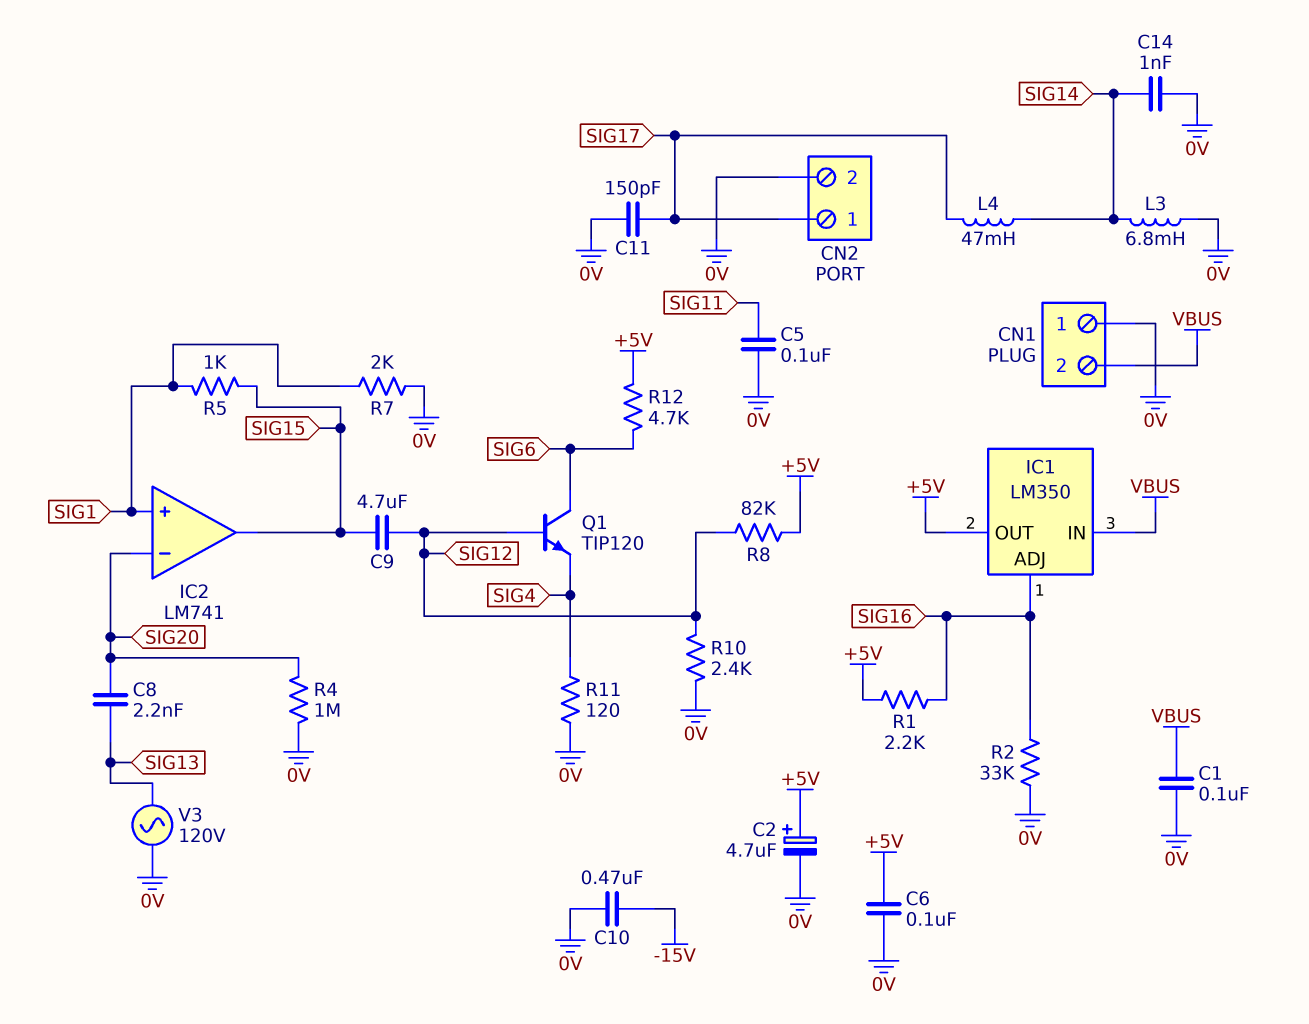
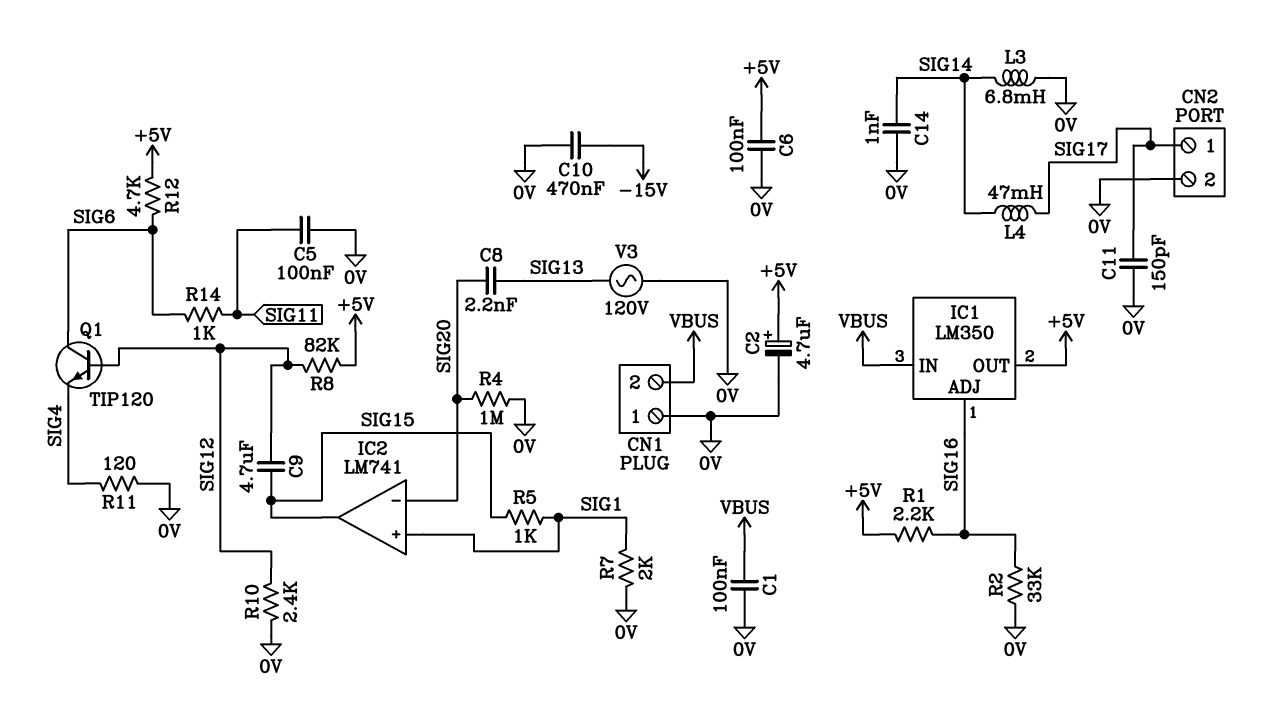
R14: none -> 1k (SIG6, SIG11)

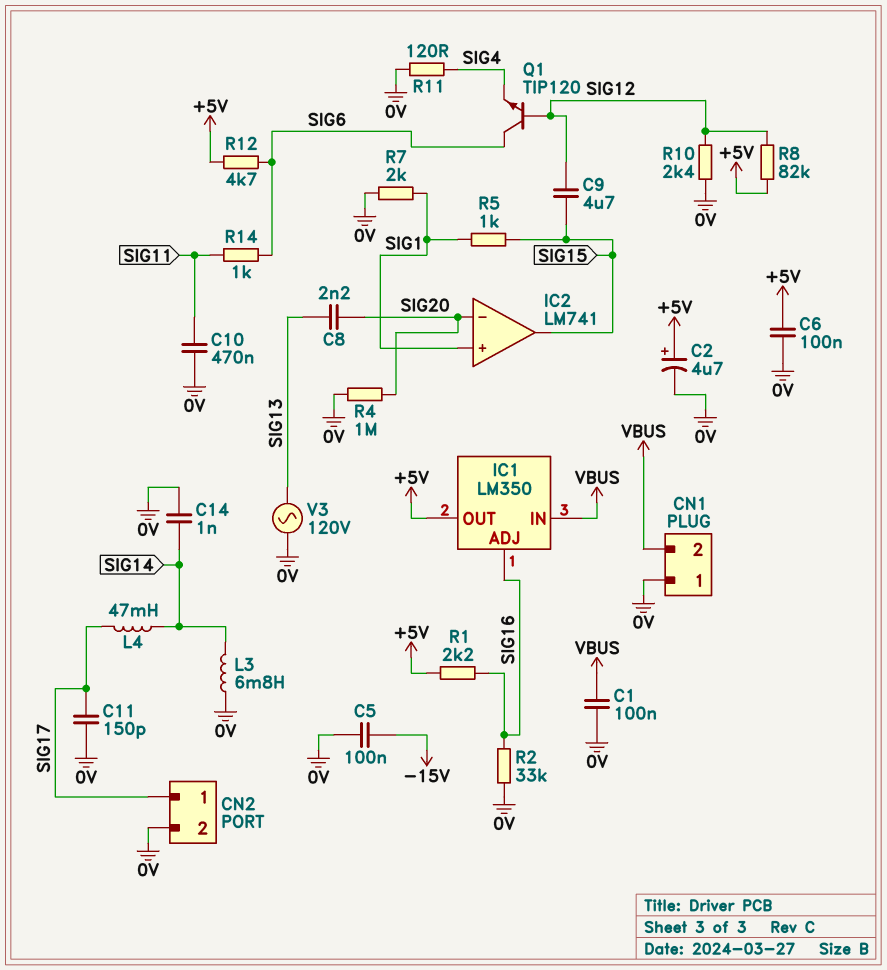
C5: 100nF (0V, SIG11) -> 100nF (-15V, 0V)
C10: 470nF (-15V, 0V) -> 470nF (0V, SIG11)

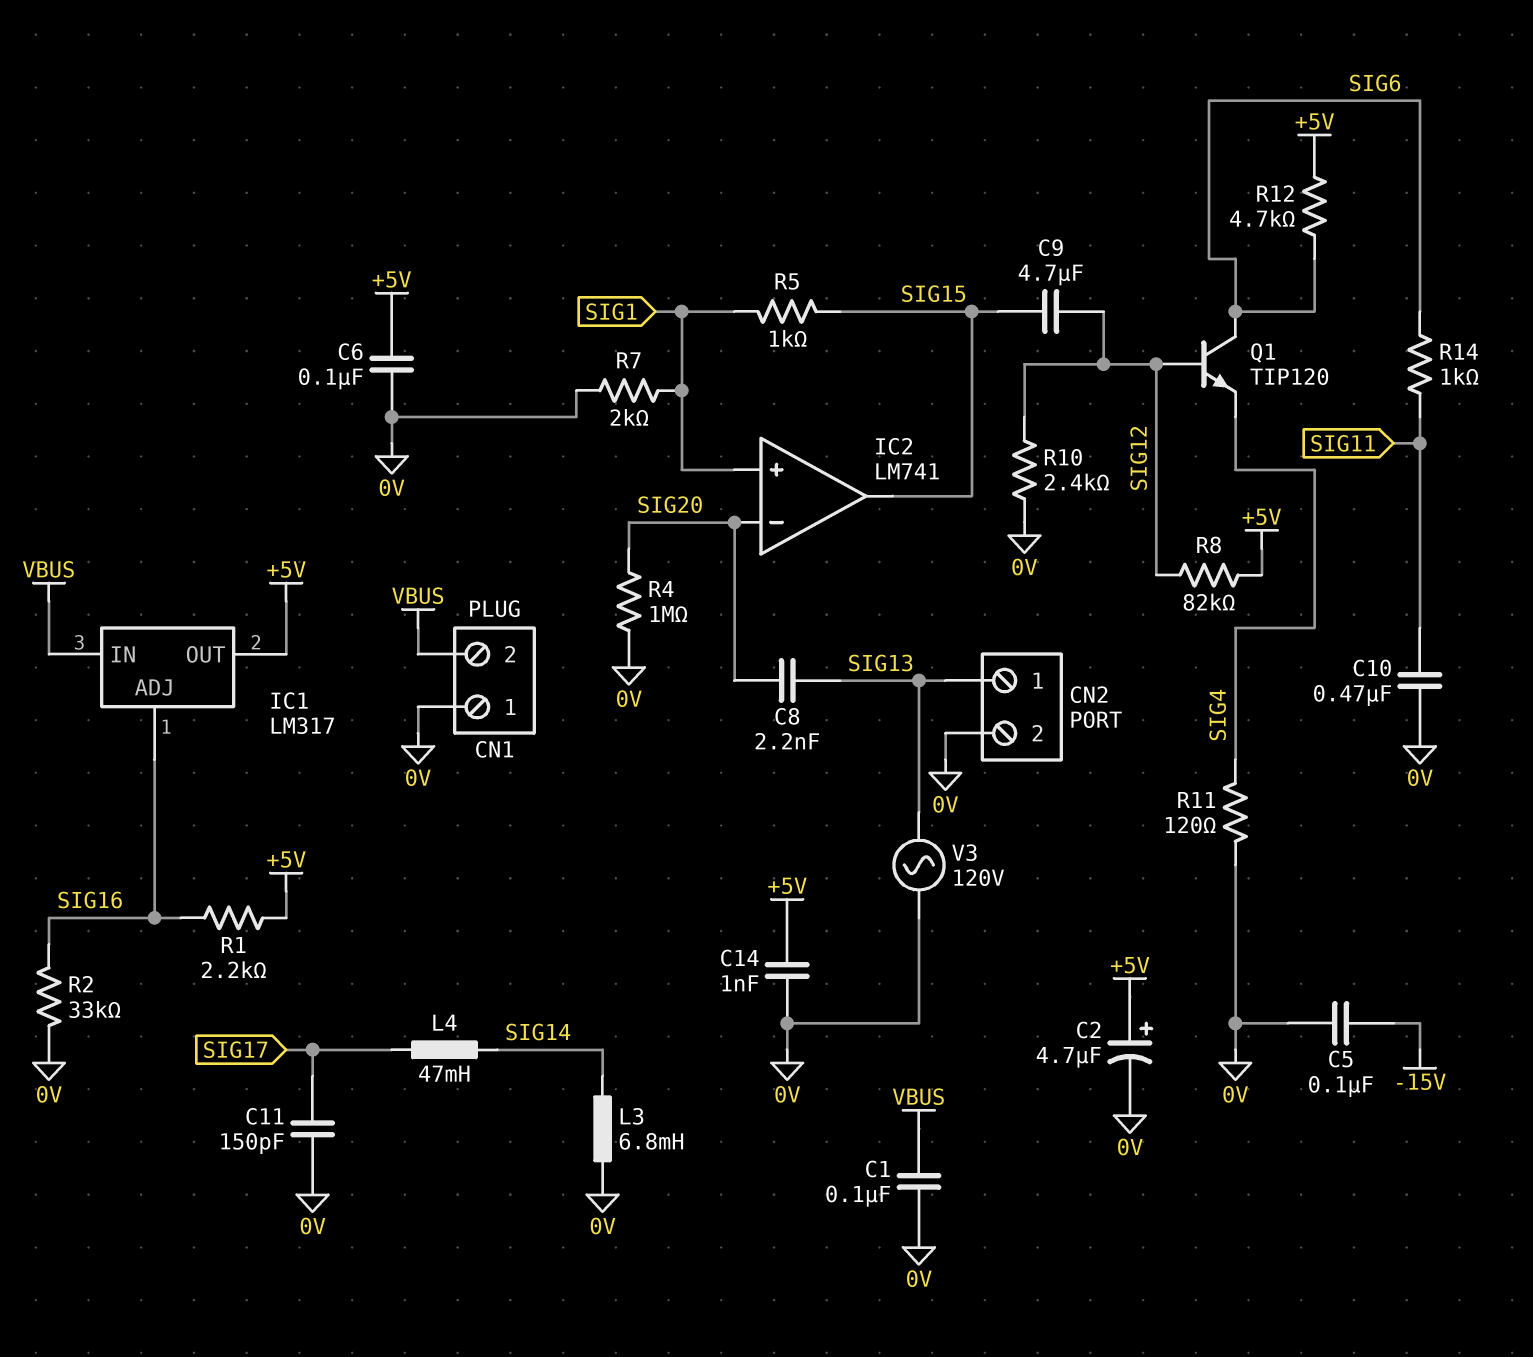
C14: 1nF (0V, SIG14) -> 1nF (+5V, 0V)
CN2 pin 1: SIG17 -> SIG13
IC1: LM350 -> LM317

